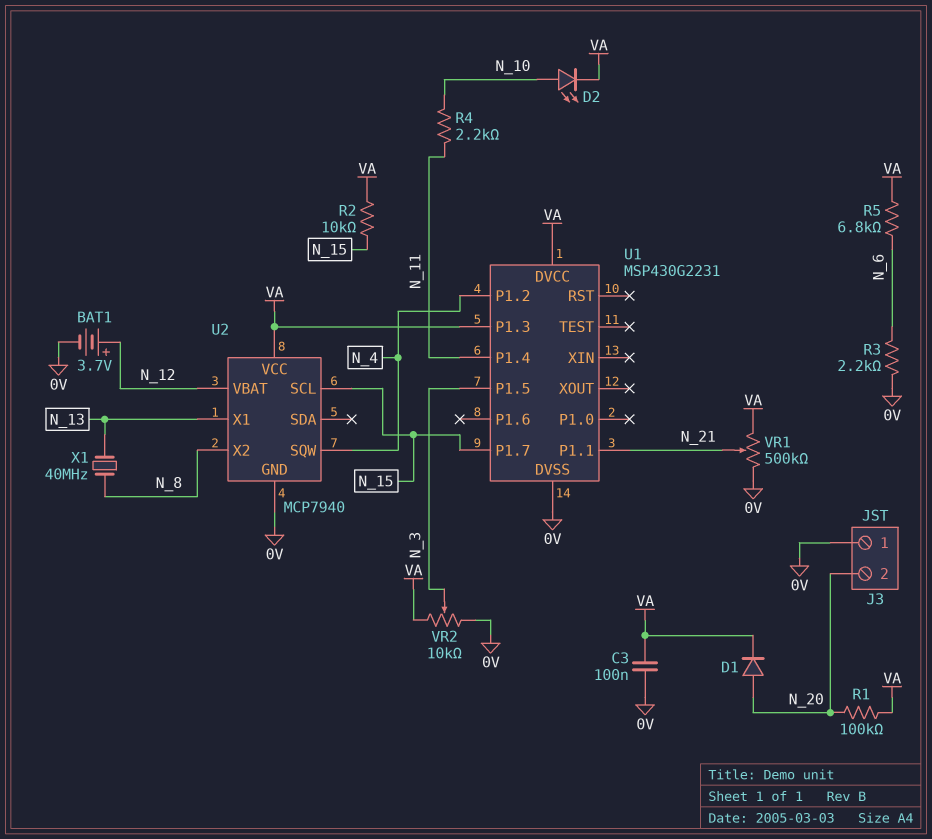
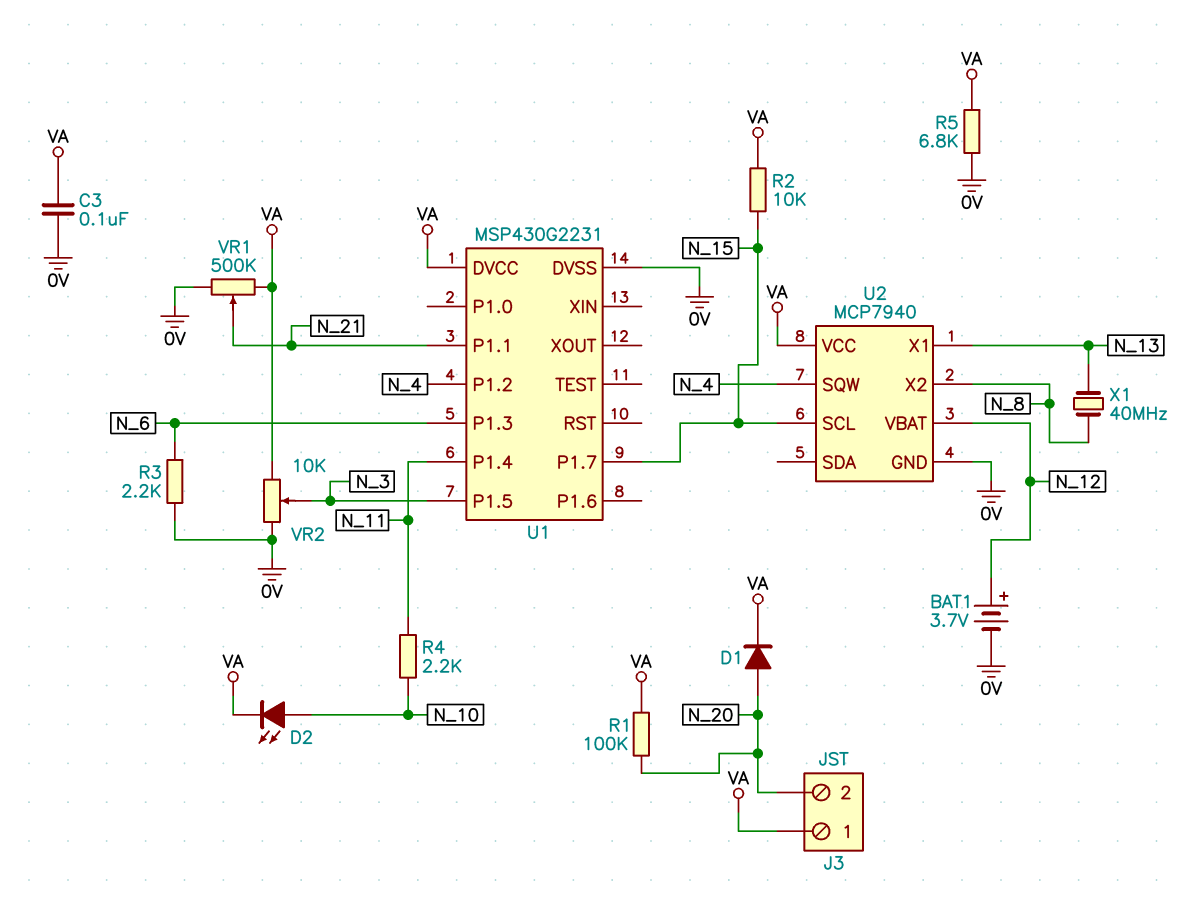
J3 pin 1: 0V -> VA
R5: 6.8k (N_6, VA) -> 6.8k (0V, VA)
U1 pin P1.3: VA -> N_6

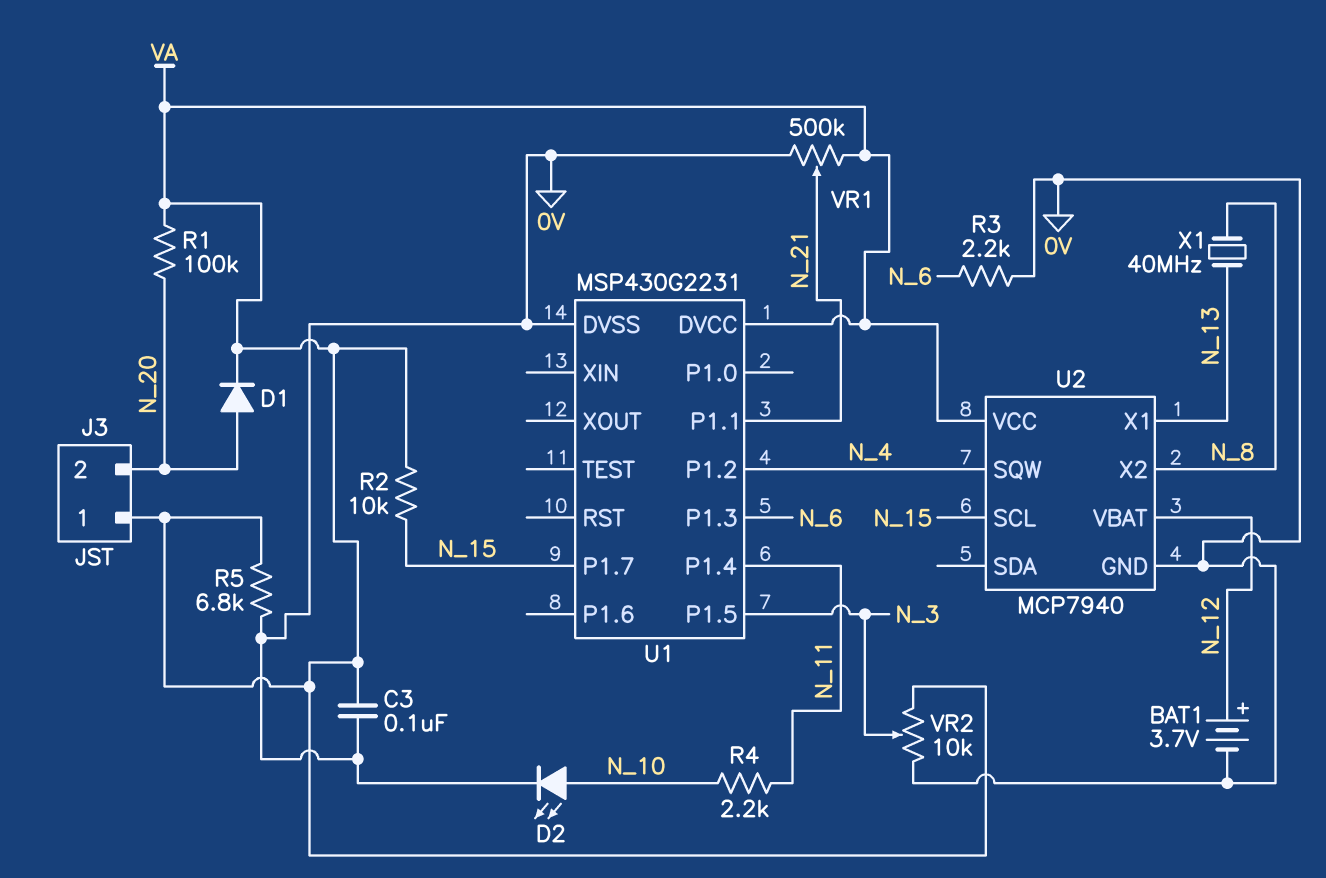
D2: LED (A N_10, K VA) -> LED (A N_10, K 0V)

